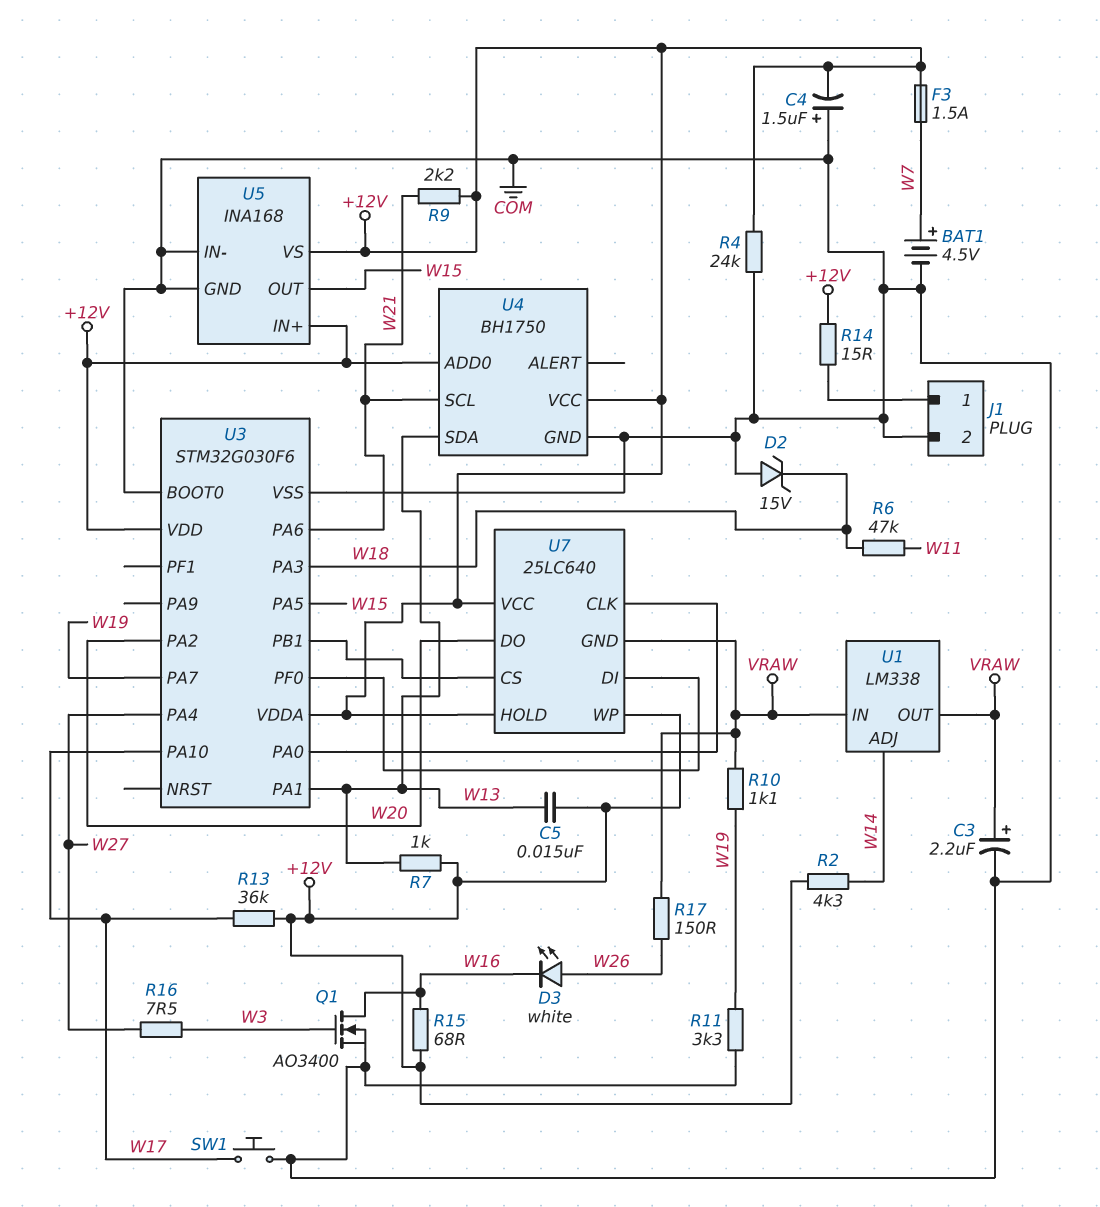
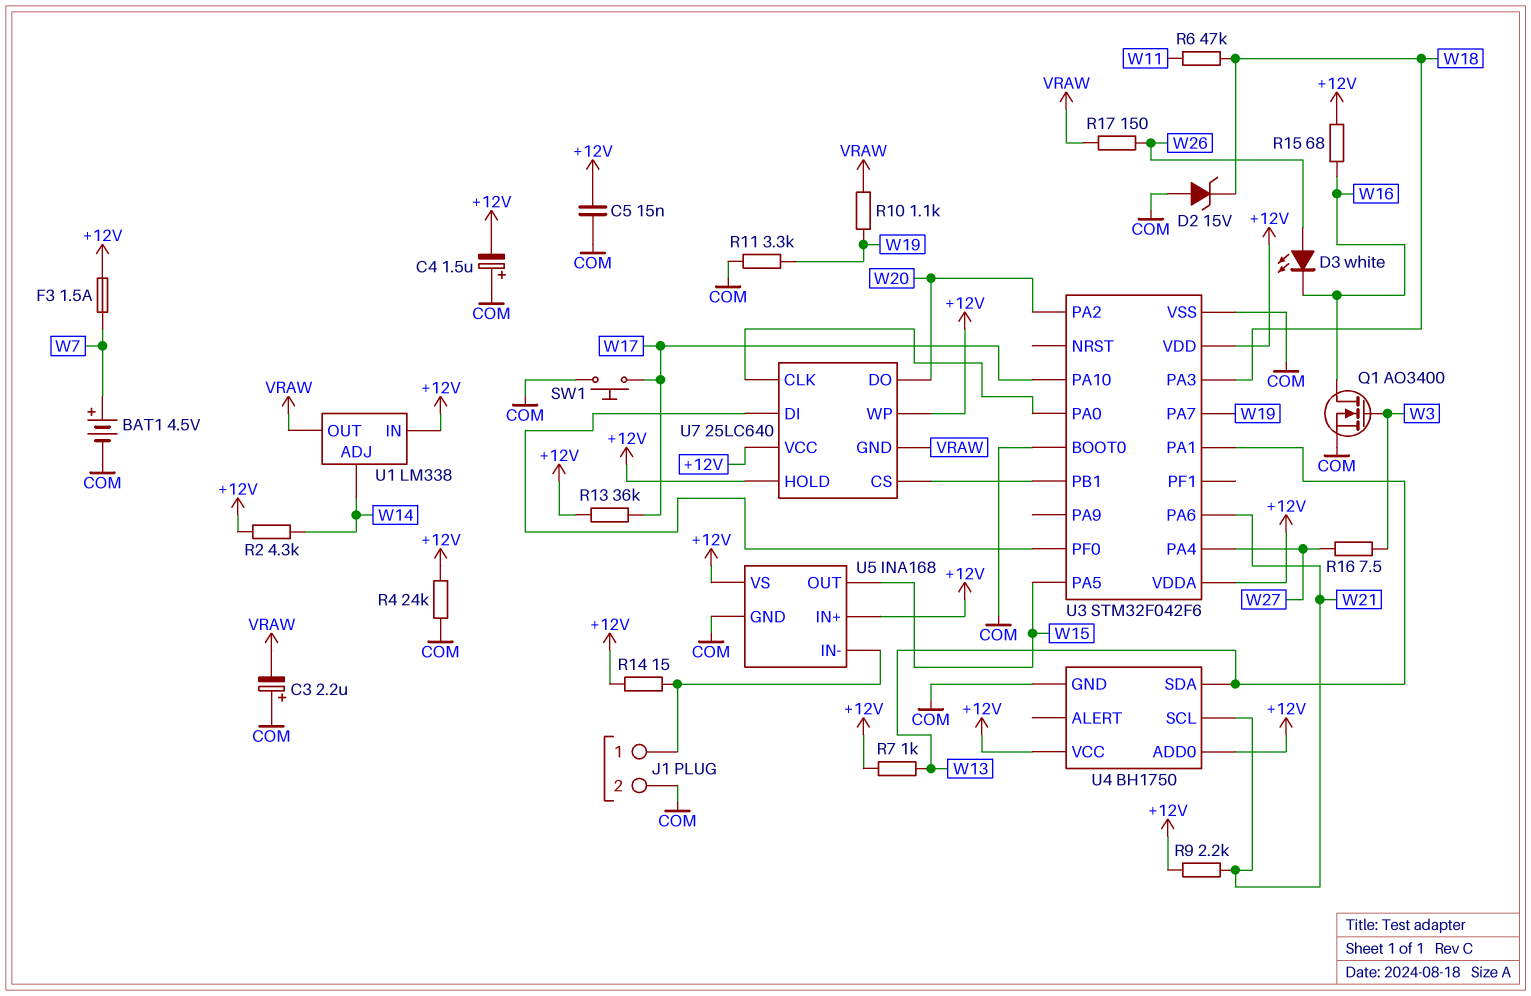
C3: 2.2uF (plus VRAW, minus COM) -> 2.2uF (plus COM, minus VRAW)
C5: 15nF (+12V, W13) -> 15nF (+12V, COM)
U1 pin IN: VRAW -> +12V
U3: STM32G030F6 -> STM32F042F6
U5 pin IN-: COM -> J1/1

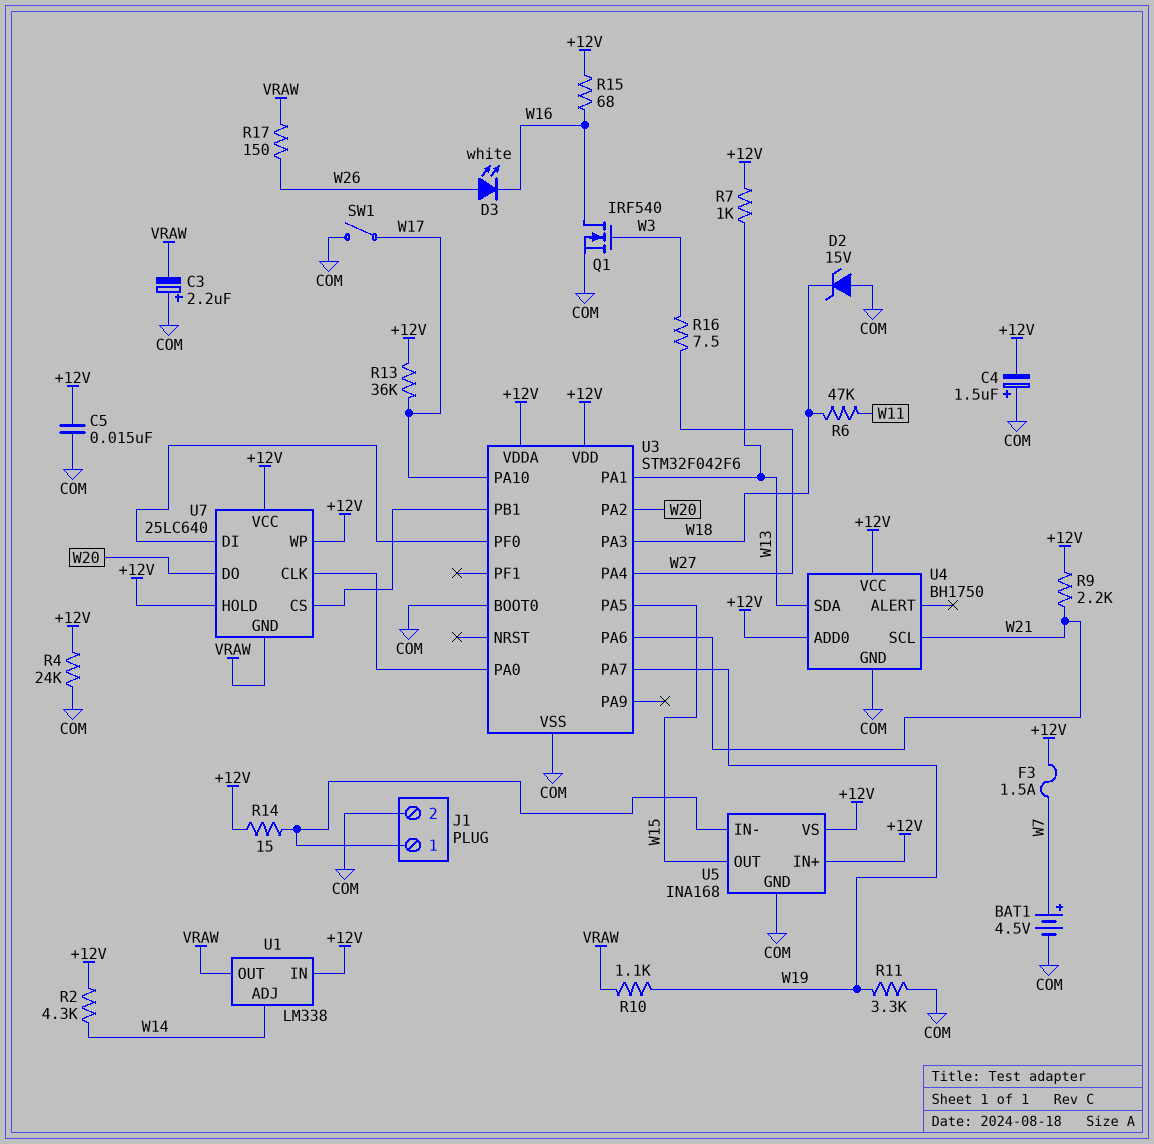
Q1: NMOS AO3400 (G W3, D W16, S COM) -> NMOS IRF540 (G W3, D W16, S COM)
SW1: button (COM, W17) -> switch (COM, W17)

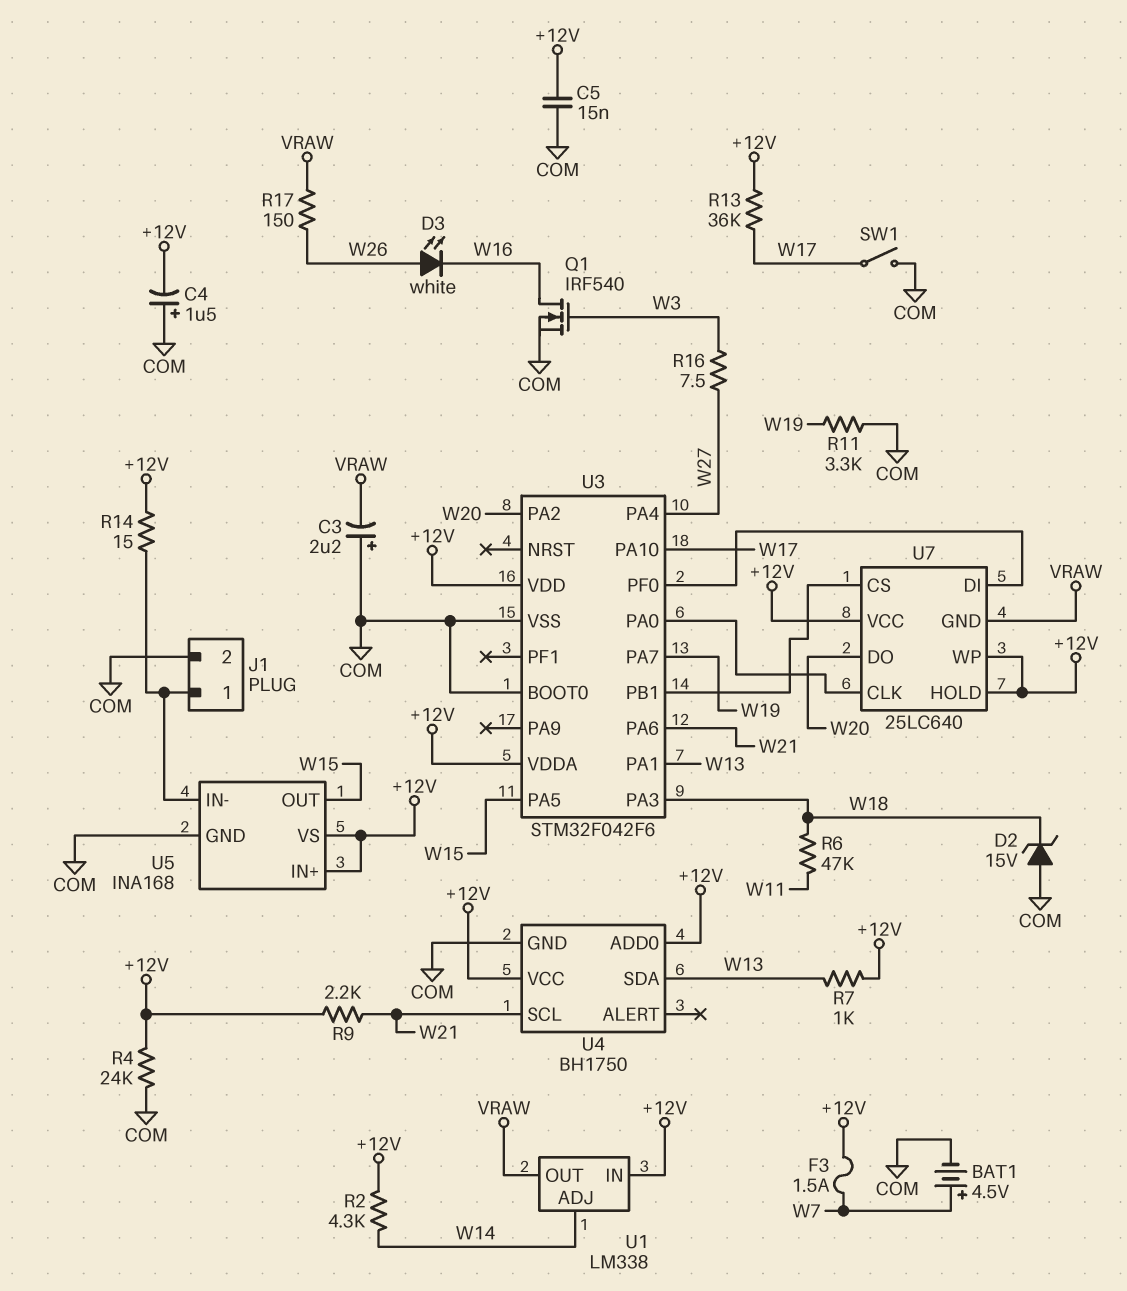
R10: 1.1k (VRAW, W19) -> none
R15: 68 (+12V, W16) -> none

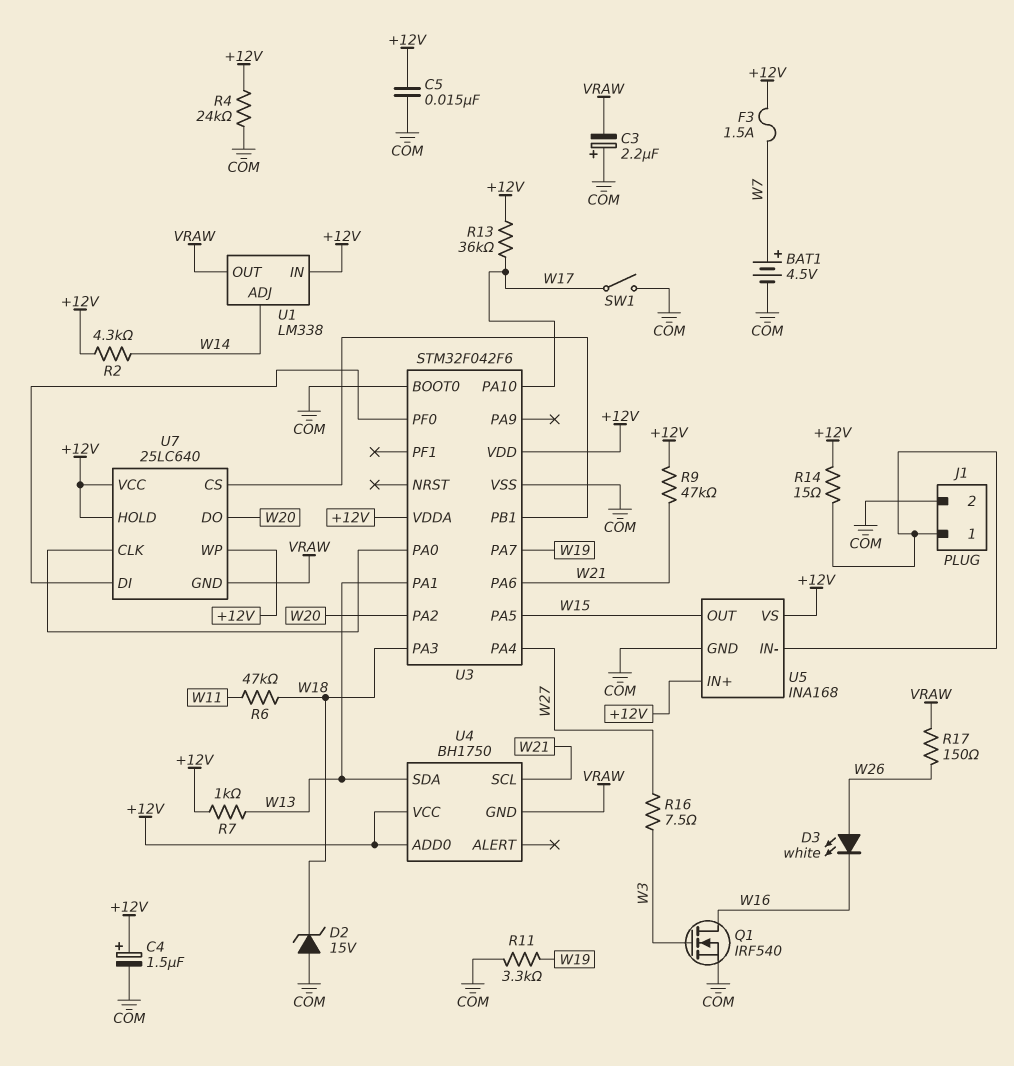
C4: 1.5uF (plus COM, minus +12V) -> 1.5uF (plus +12V, minus COM)
R9: 2.2k (+12V, W21) -> 47k (+12V, W21)
U4 pin GND: COM -> VRAW

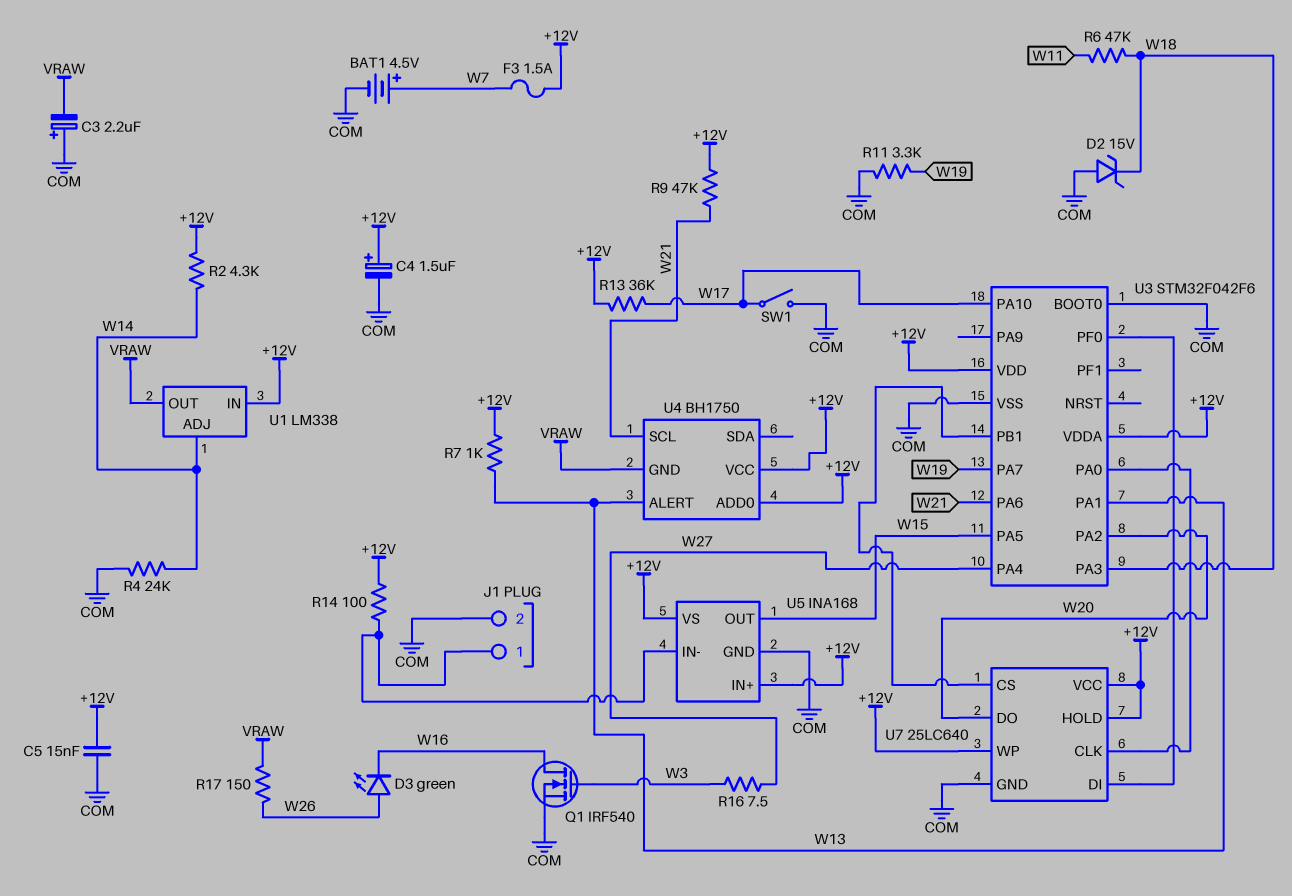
D3: LED white (A W26, K W16) -> LED green (A W26, K W16)
R4: 24k (+12V, COM) -> 24k (COM, W14)
R14: 15 (+12V, J1/1) -> 100 (+12V, J1/1)
U4 pin ALERT: none -> W13
U4 pin SDA: W13 -> none
U7 pin GND: VRAW -> COM

